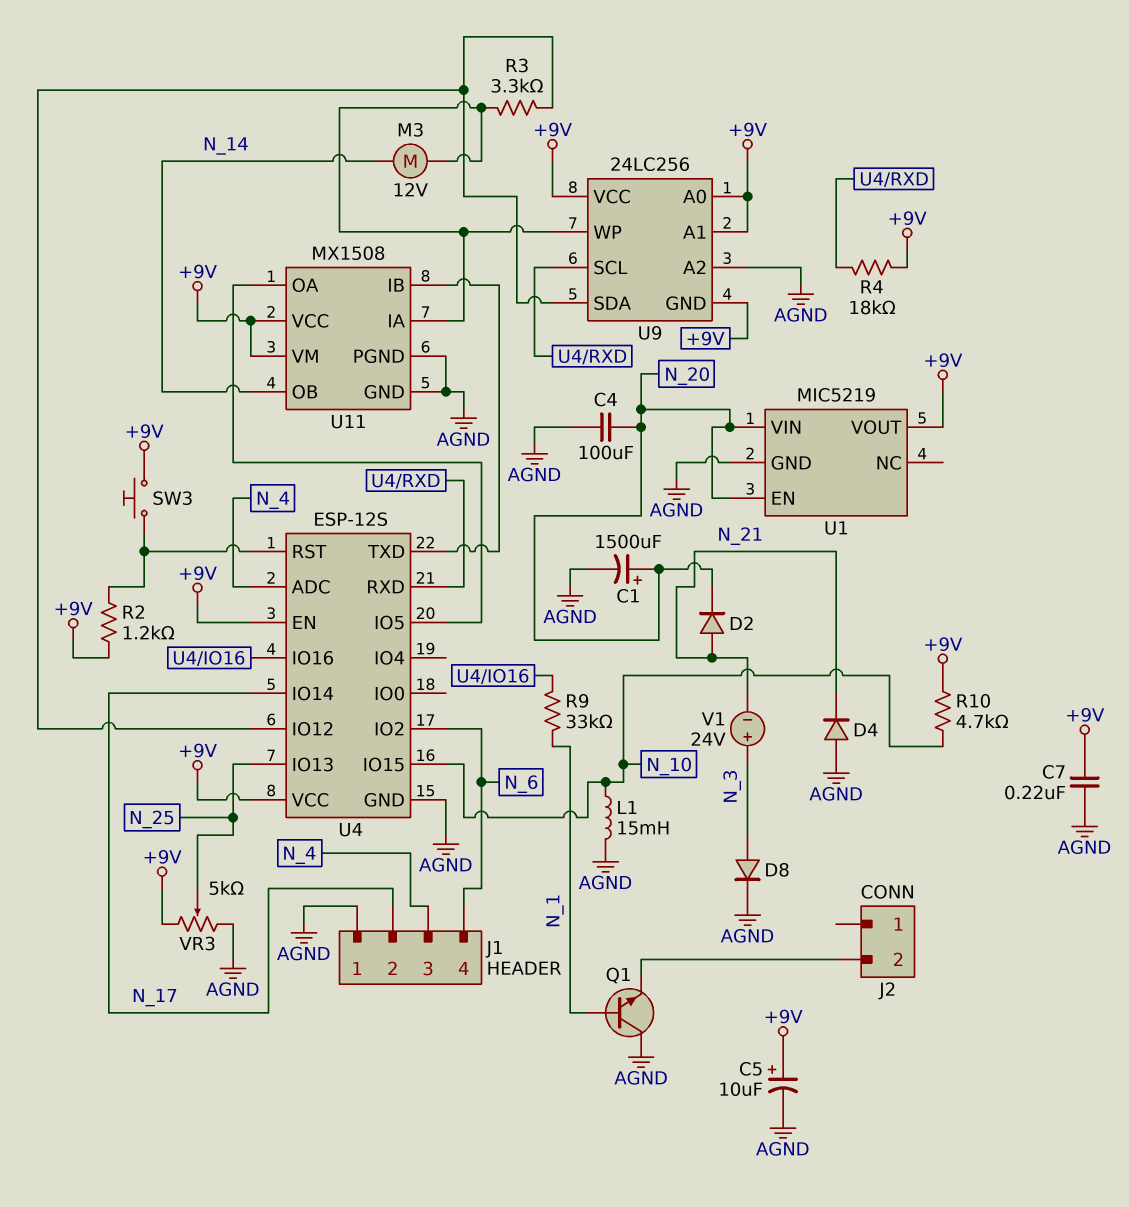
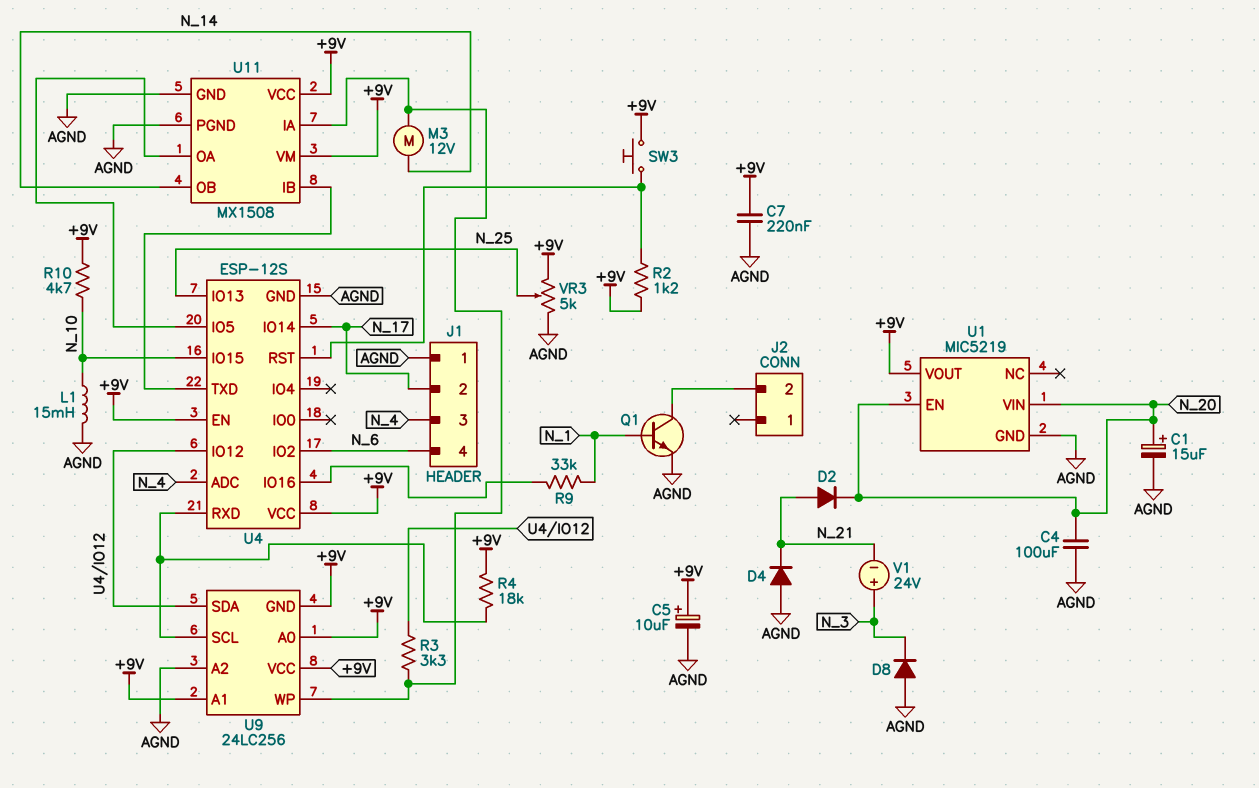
C1: 1500uF (plus N_20, minus AGND) -> 15uF (plus N_20, minus AGND)
D8: diode (A N_3, K AGND) -> diode (A AGND, K N_3)
Q1: NPN (B N_1, C AGND, E J2/2) -> NPN (B N_1, C J2/2, E AGND)

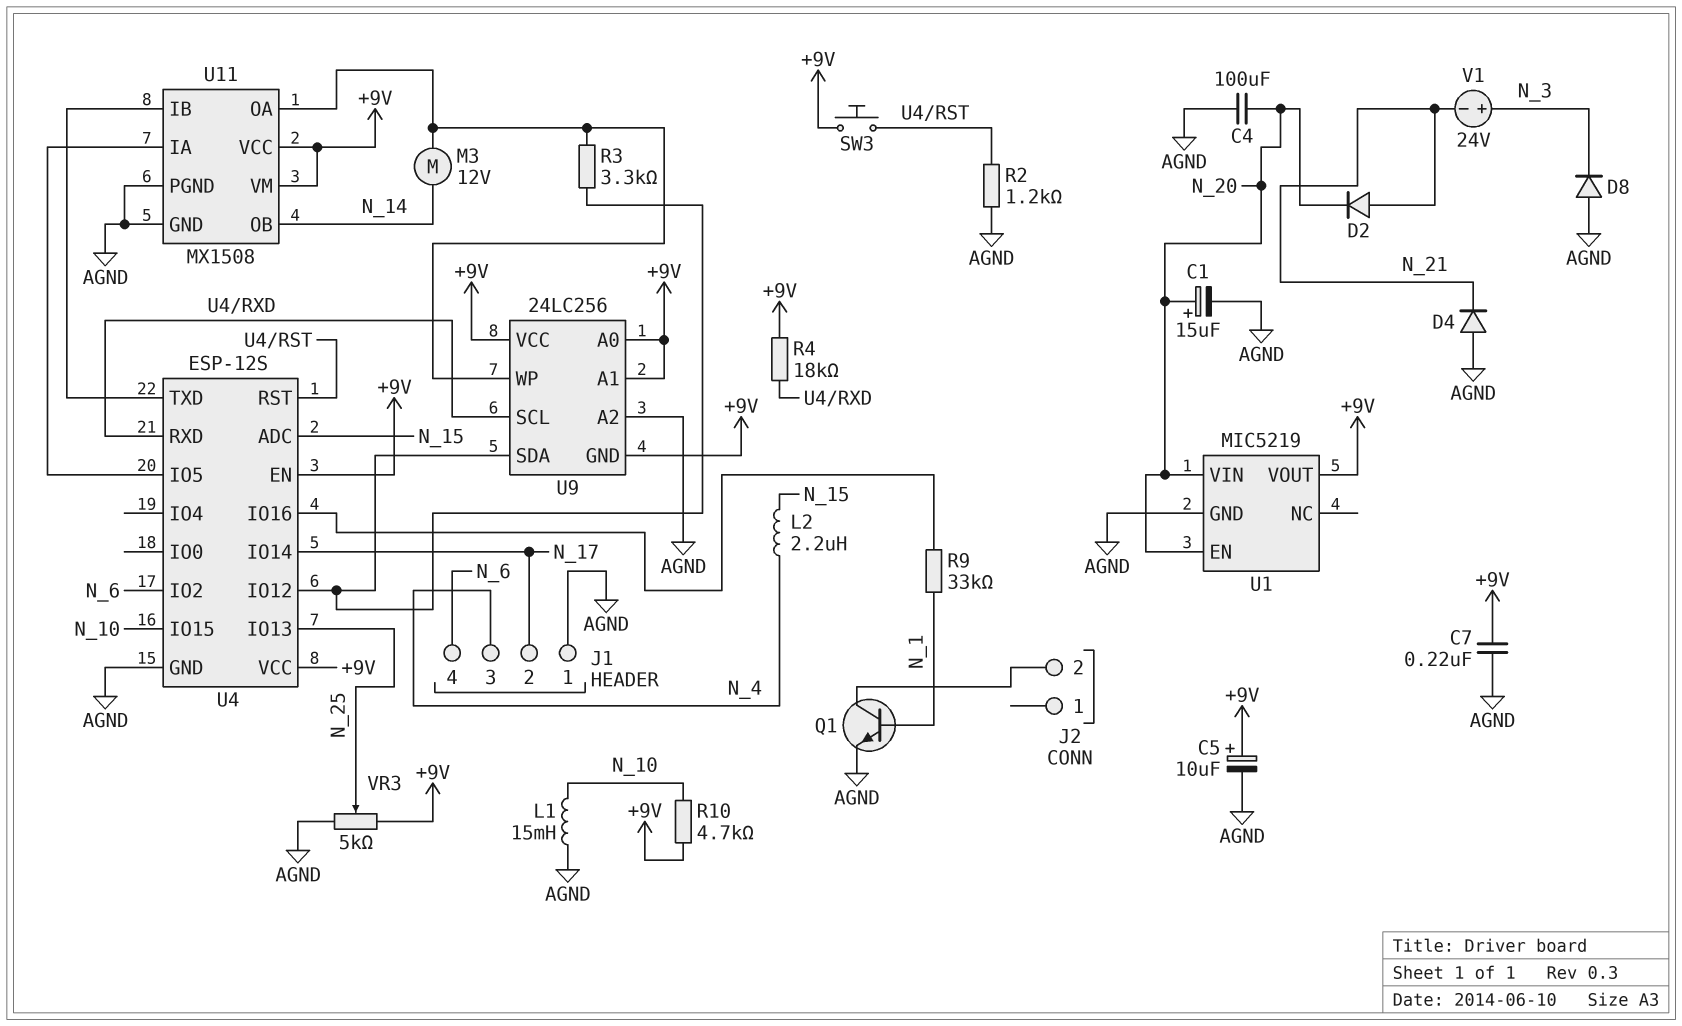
L2: none -> 2.2uH (N_4, N_15)
R2: 1.2k (+9V, U4/RST) -> 1.2k (AGND, U4/RST)
U4 pin ADC: N_4 -> N_15
U11 pin IA: U9/WP -> U4/IO5
U11 pin OA: U4/IO5 -> U9/WP

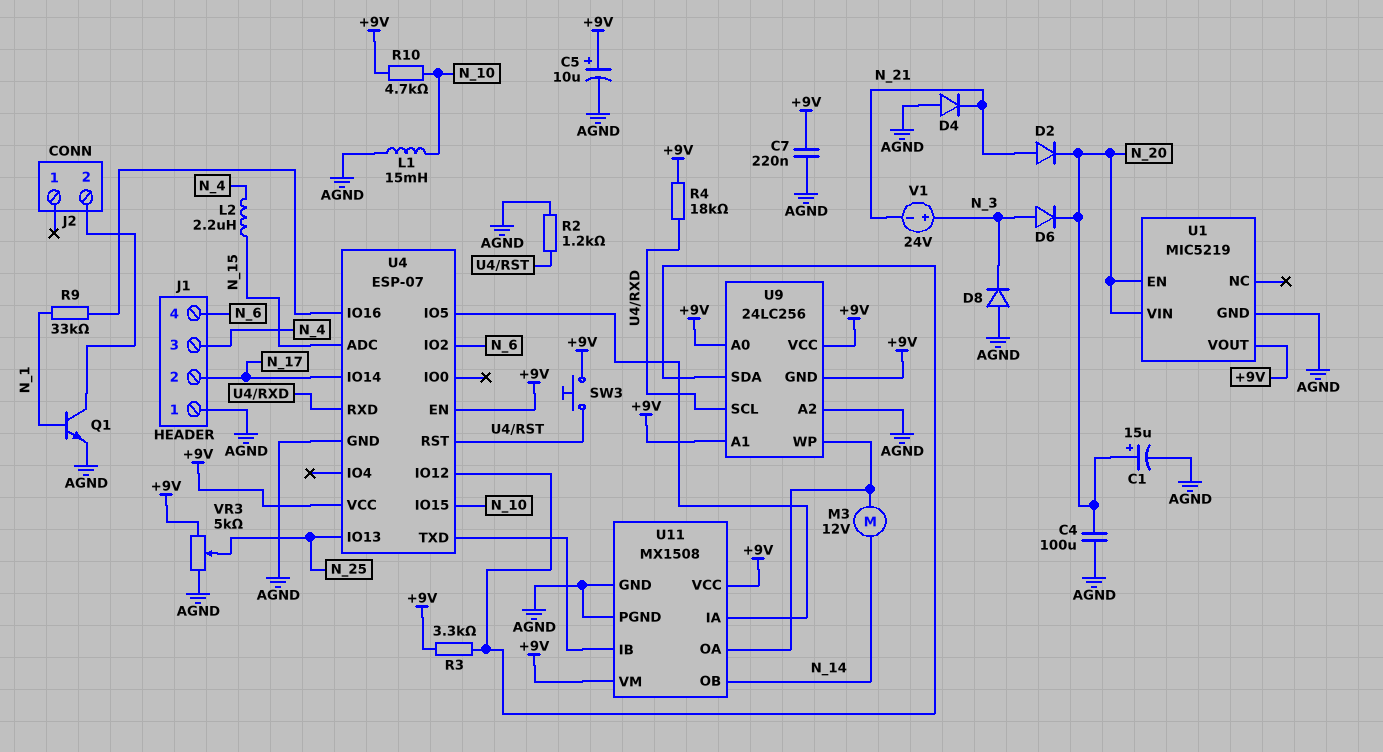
D6: none -> diode (A N_3, K N_20)
R3: 3.3k (U4/IO12, U9/WP) -> 3.3k (+9V, U4/IO12)
U4: ESP-12S -> ESP-07

